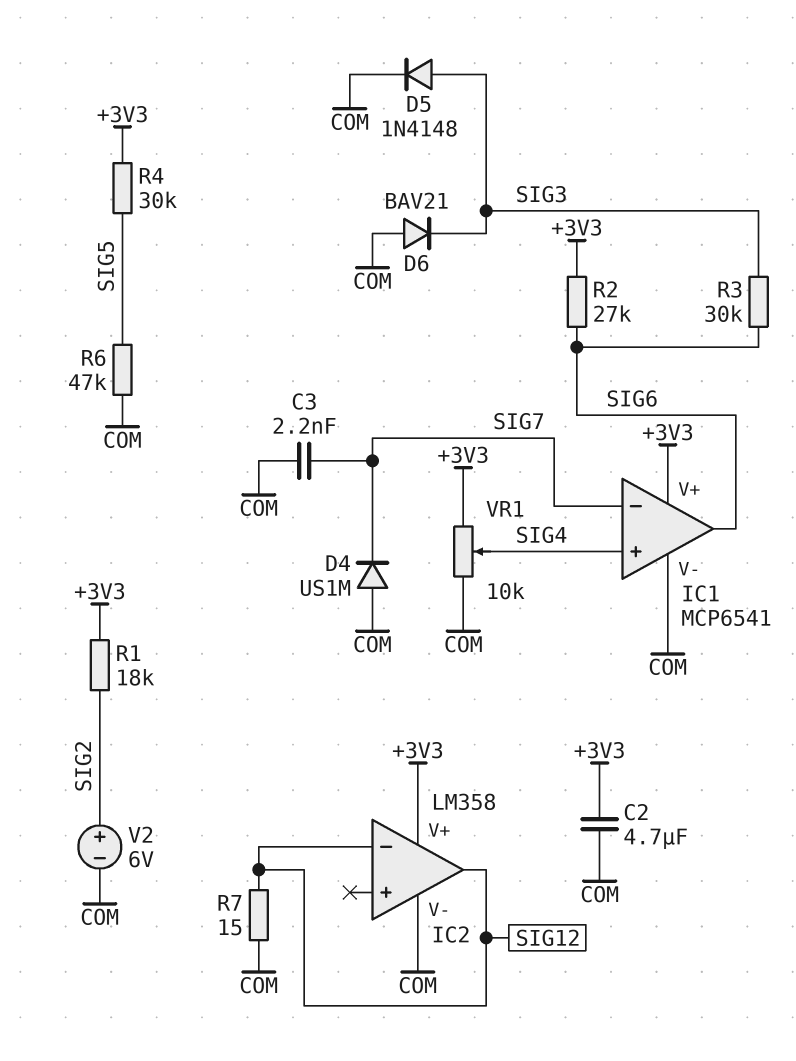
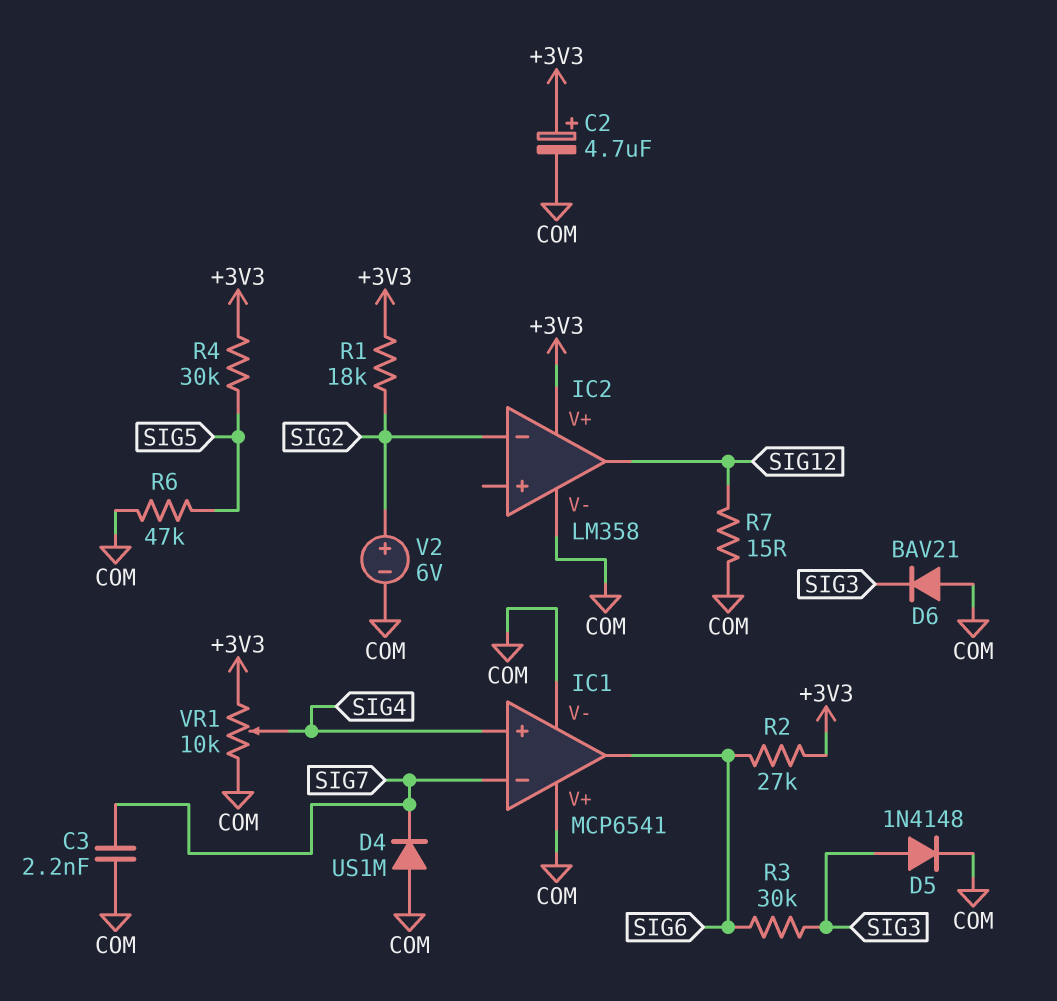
C2: 4.7uF (+3V3, COM) -> 4.7uF (plus +3V3, minus COM)
IC1 pin V+: +3V3 -> COM
IC2 pin in-: SIG12 -> SIG2

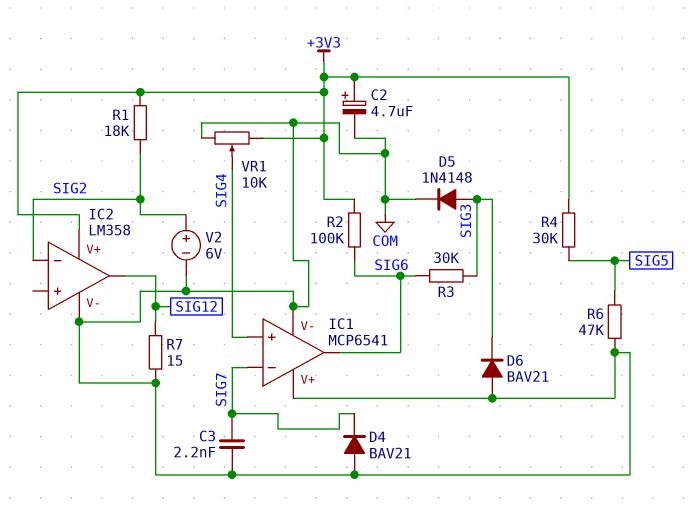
D4: diode US1M (A COM, K SIG7) -> diode BAV21 (A COM, K SIG7)
R2: 27k (+3V3, SIG6) -> 100k (+3V3, SIG6)

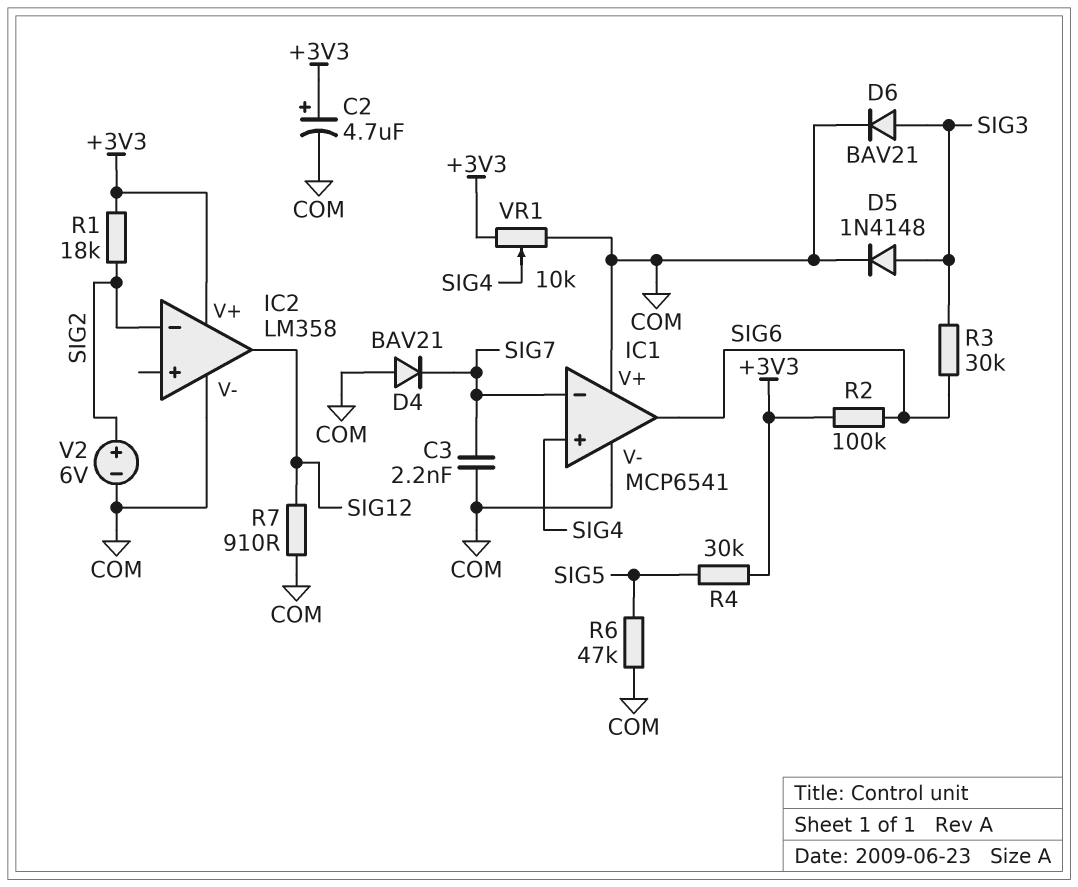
D6: diode BAV21 (A COM, K SIG3) -> diode BAV21 (A SIG3, K COM)
R7: 15 (COM, SIG12) -> 910 (COM, SIG12)

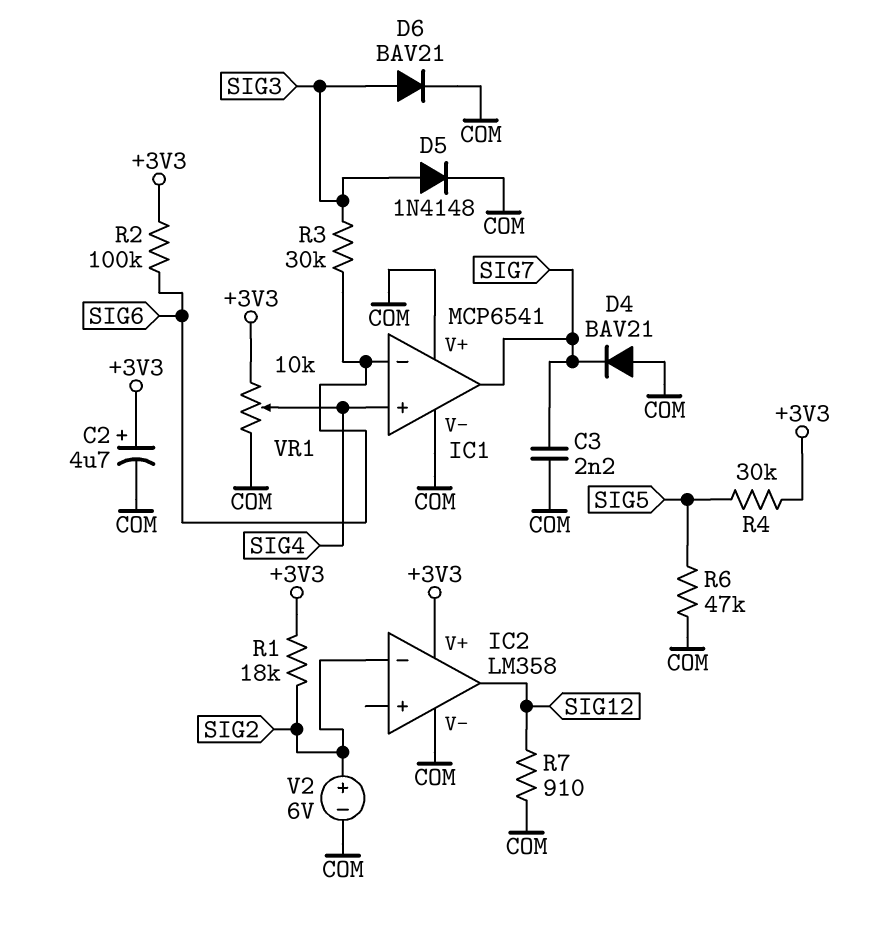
IC1 pin in-: SIG7 -> SIG6
IC1 pin out: SIG6 -> SIG7

